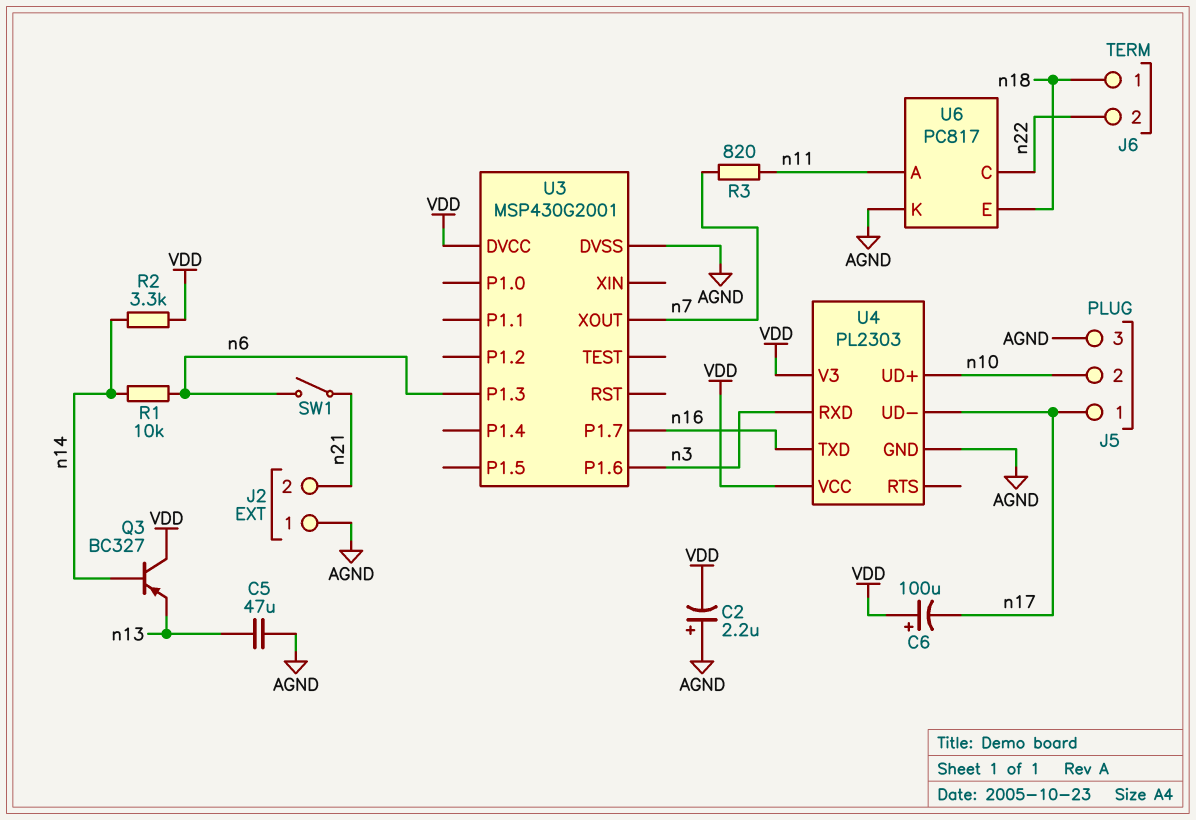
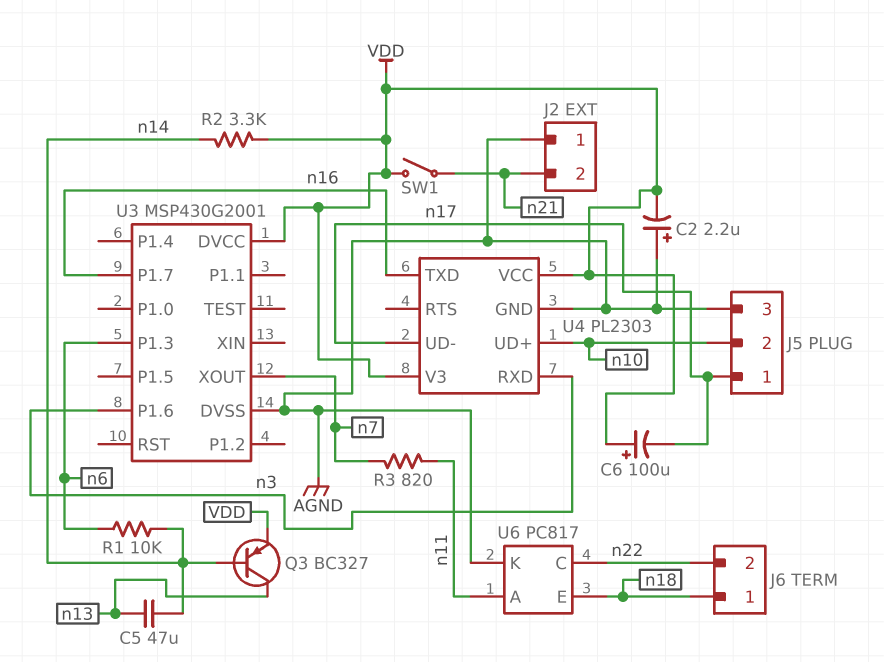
C5: 47uF (AGND, n13) -> 47uF (n13, n14)
Q3: PNP BC327 (B n14, C VDD, E n13) -> PNP BC327 (B n14, C n13, E VDD)
SW1: switch (n6, n21) -> switch (VDD, n21)

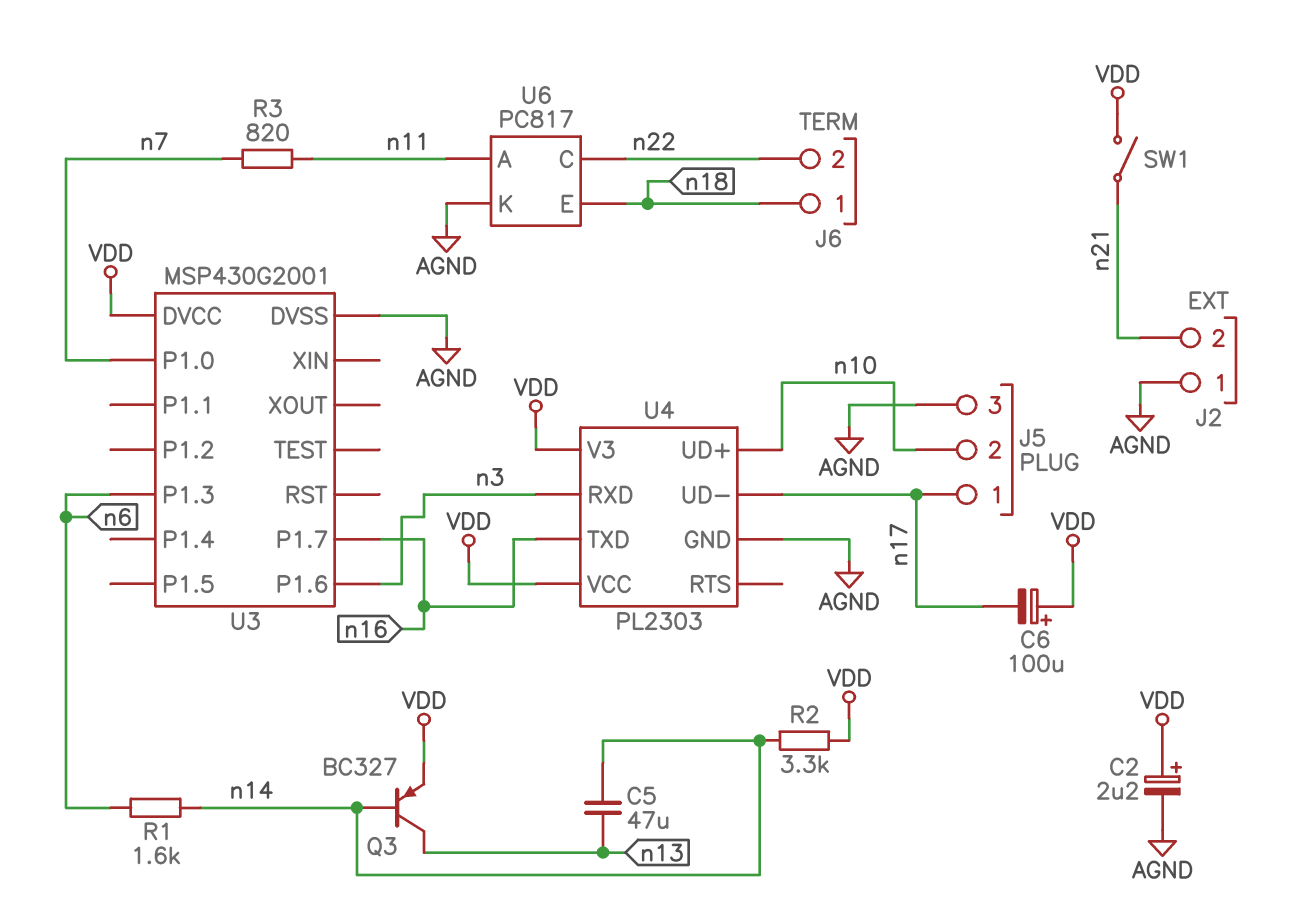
C2: 2.2uF (plus AGND, minus VDD) -> 2.2uF (plus VDD, minus AGND)
R1: 10k (n6, n14) -> 1.6k (n6, n14)
U3 pin P1.0: none -> n7
U3 pin XOUT: n7 -> none

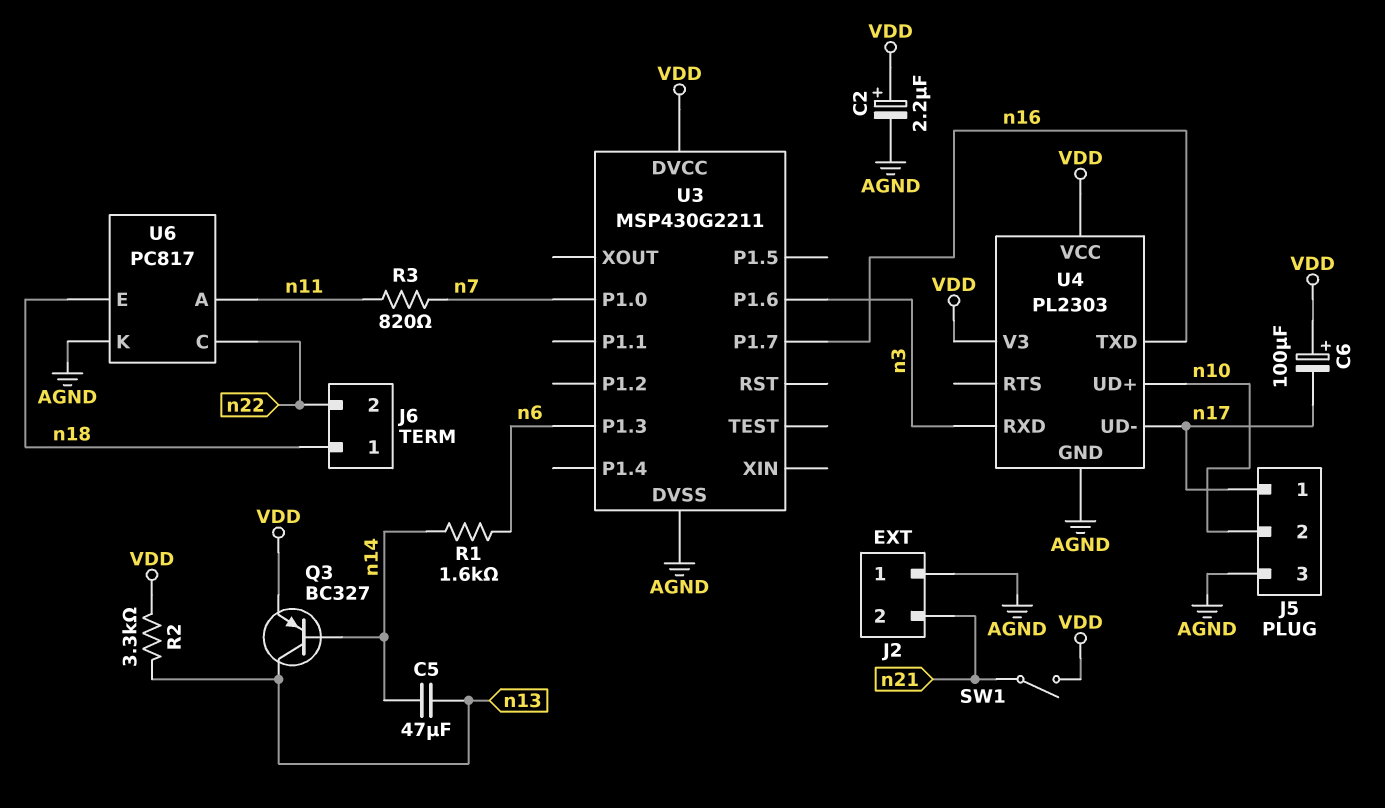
R2: 3.3k (VDD, n14) -> 3.3k (VDD, n13)
U3: MSP430G2001 -> MSP430G2211

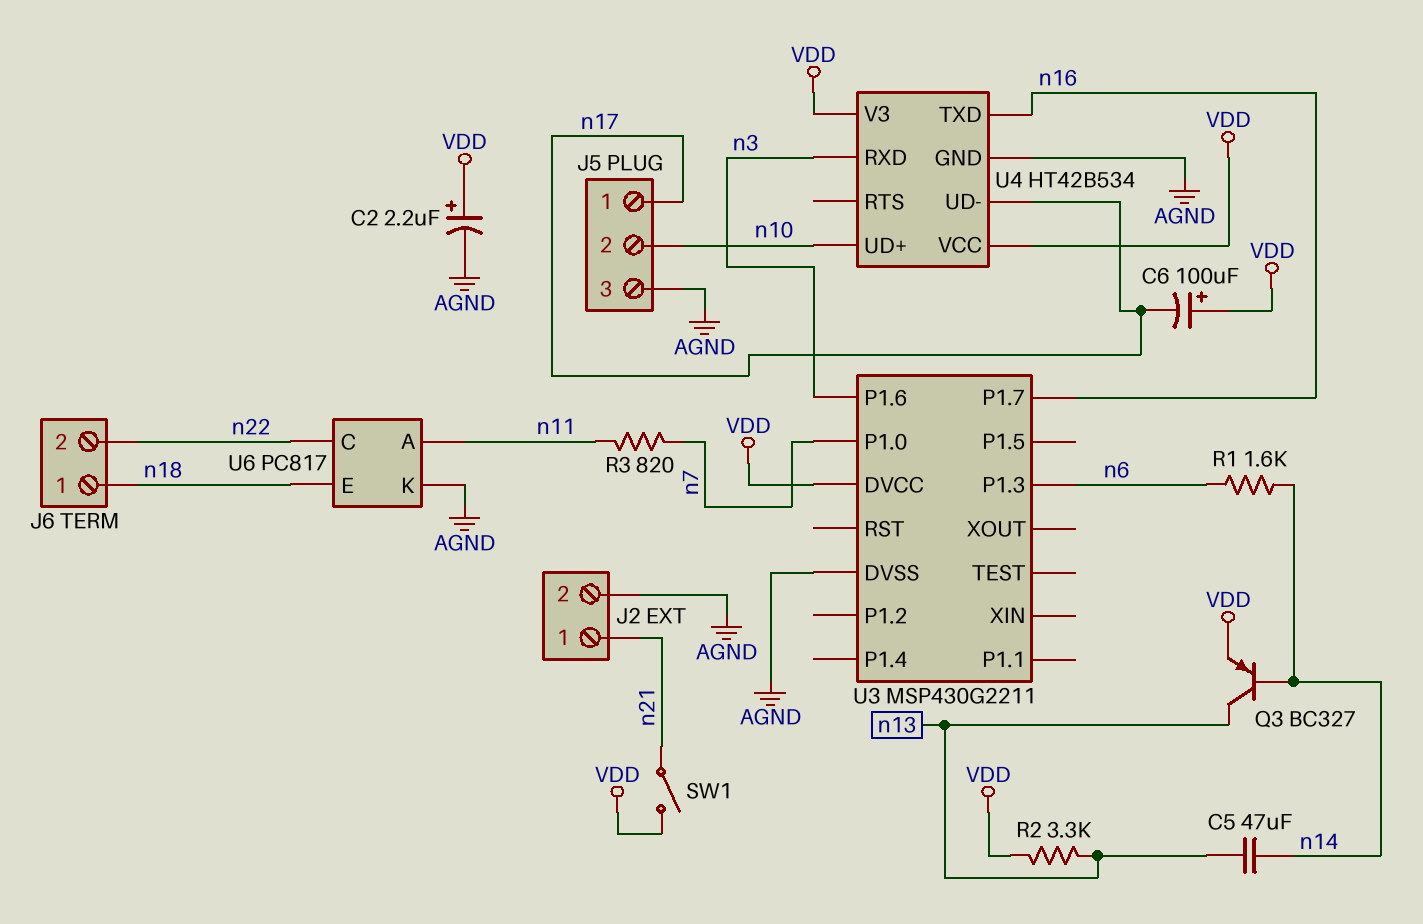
J2 pin 1: AGND -> n21
J2 pin 2: n21 -> AGND
U4: PL2303 -> HT42B534

